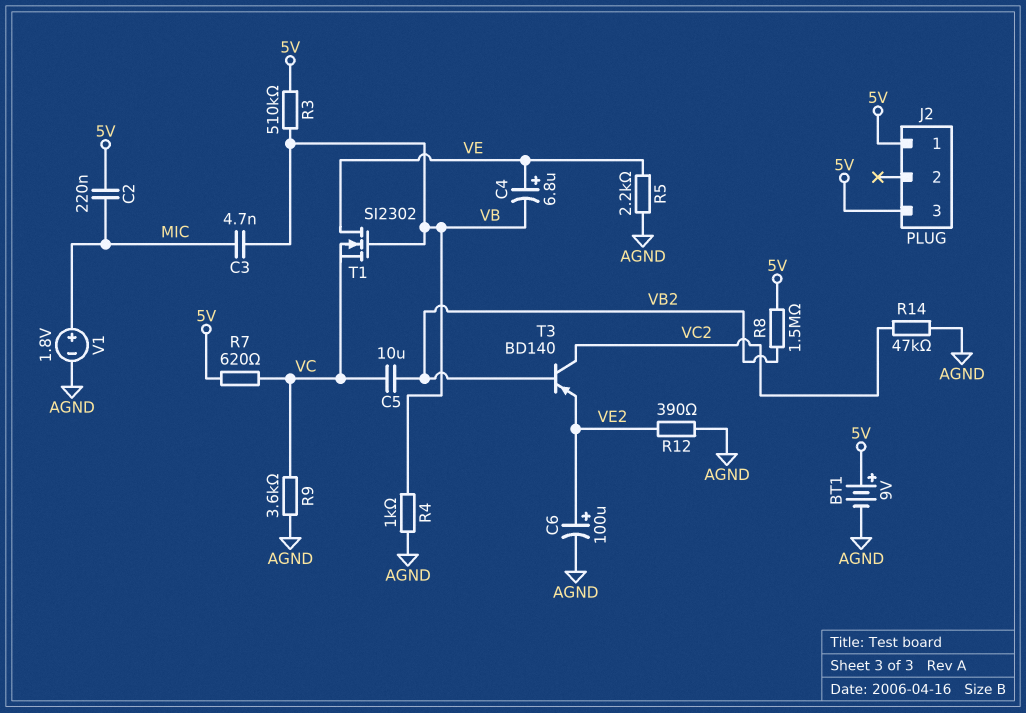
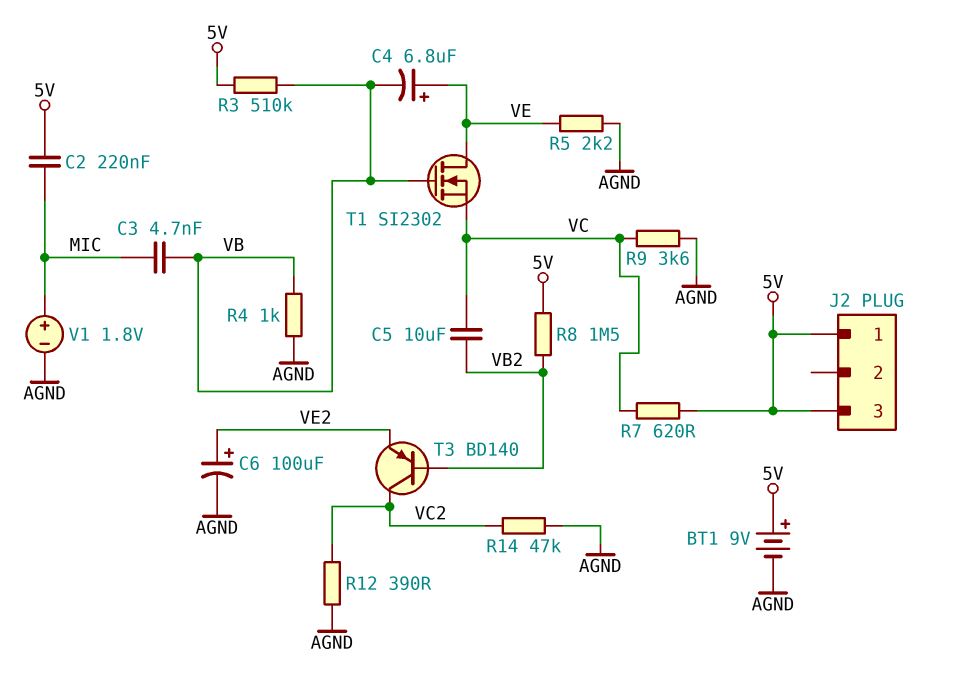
R12: 390 (AGND, VE2) -> 390 (AGND, VC2)

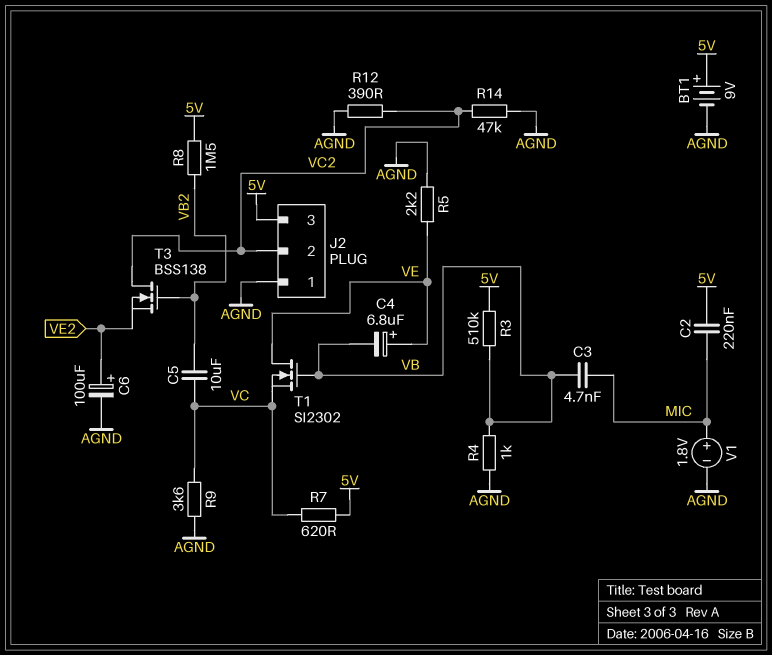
J2 pin 1: 5V -> AGND
J2 pin 2: none -> VC2
T3: PNP BD140 (B VB2, C VC2, E VE2) -> NMOS BSS138 (G VB2, D VC2, S VE2)

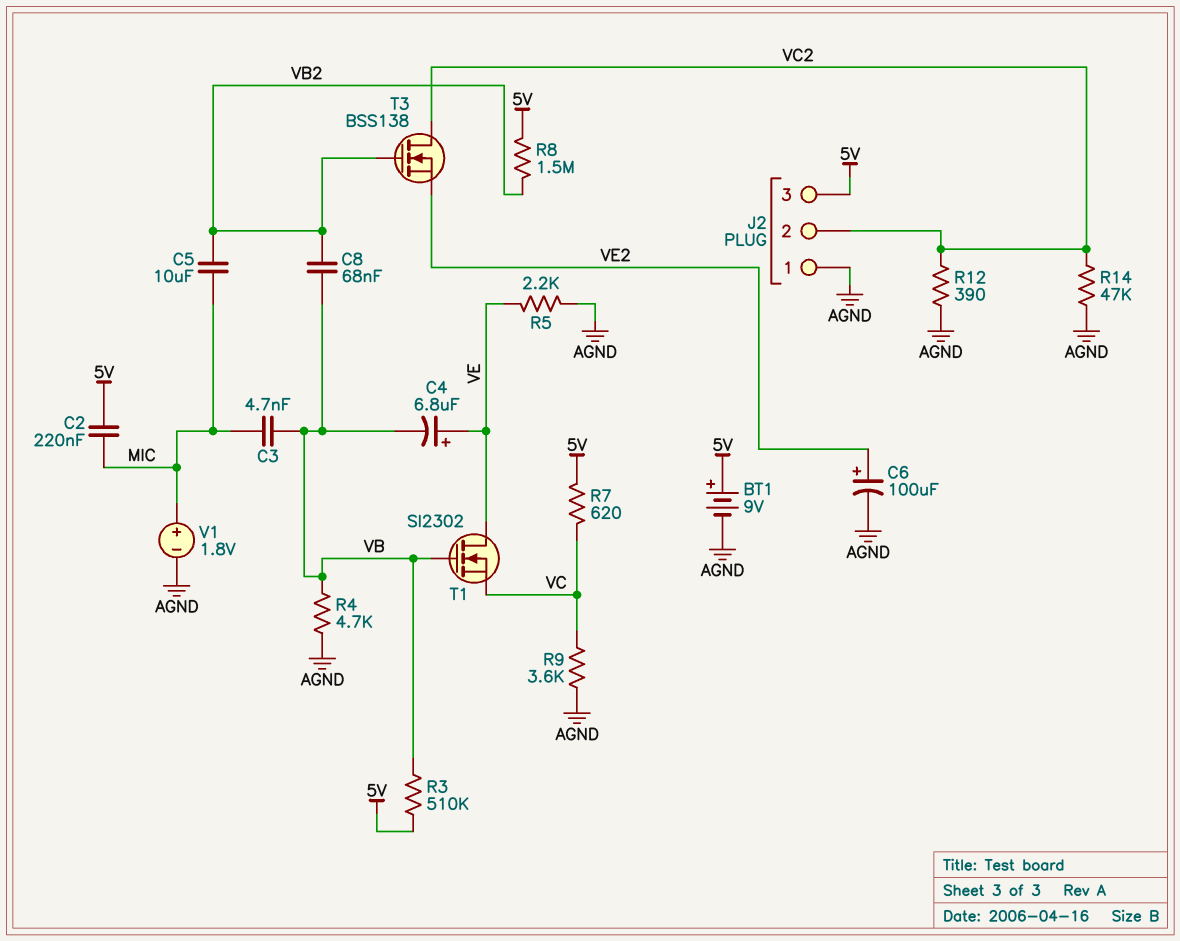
C5: 10uF (VB2, VC) -> 10uF (MIC, VB2)
C8: none -> 68nF (VB, VB2)
R4: 1k (AGND, VB) -> 4.7k (AGND, VB)

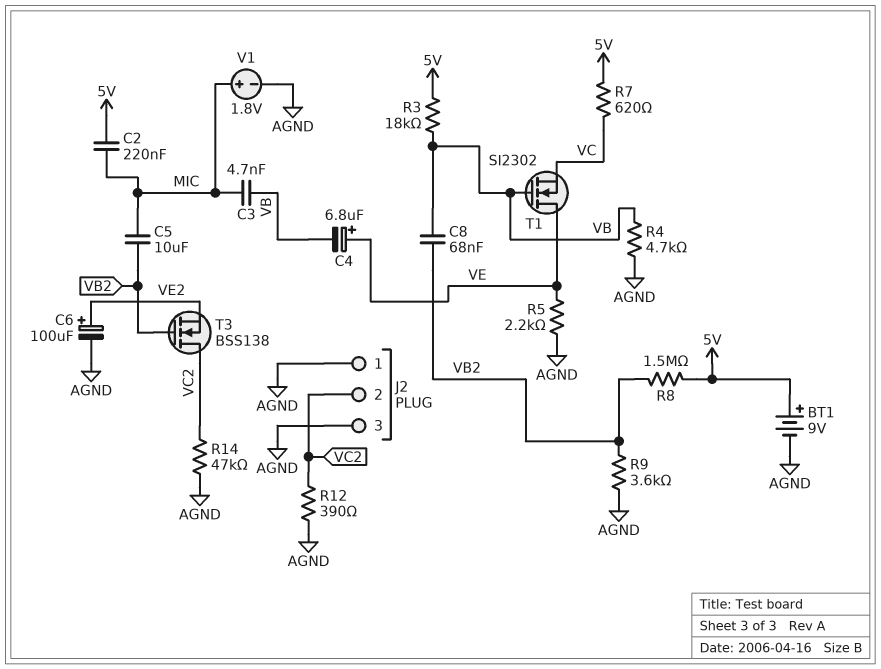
J2 pin 3: 5V -> AGND
R3: 510k (5V, VB) -> 18k (5V, VB)
R9: 3.6k (AGND, VC) -> 3.6k (AGND, VB2)

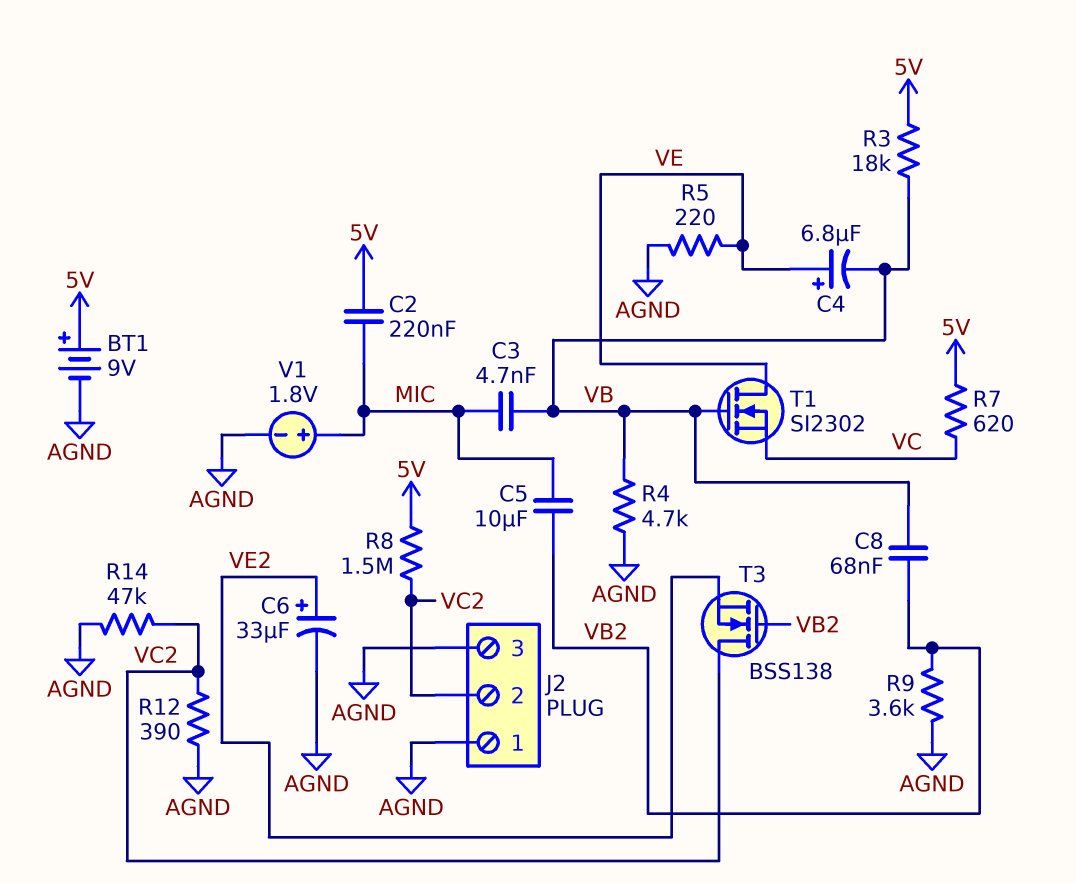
C6: 100uF (plus VE2, minus AGND) -> 33uF (plus VE2, minus AGND)
R5: 2.2k (AGND, VE) -> 220 (AGND, VE)
R8: 1.5M (5V, VB2) -> 1.5M (5V, VC2)

